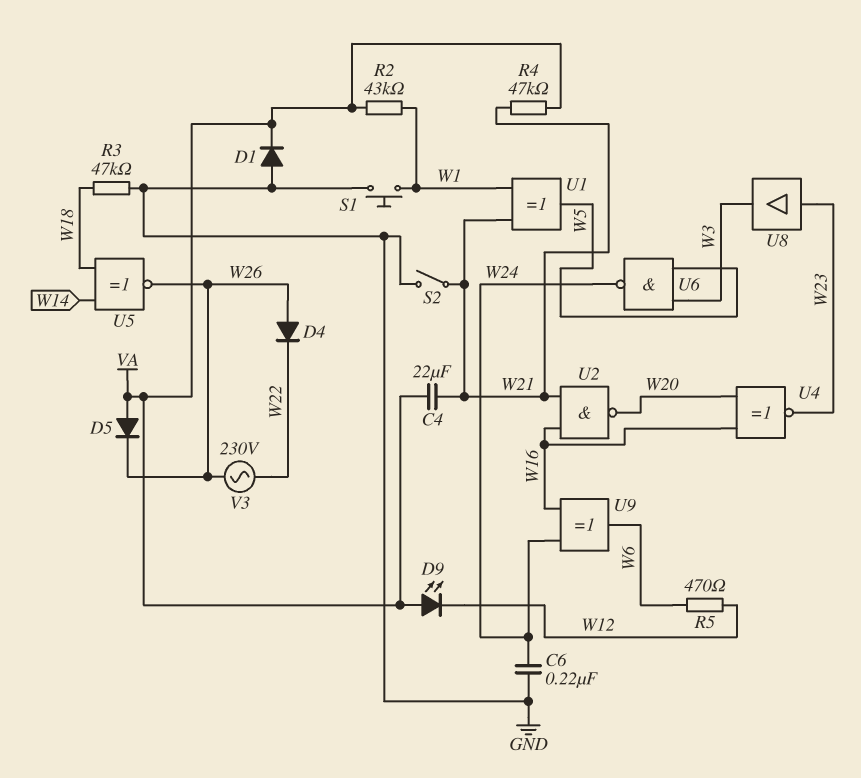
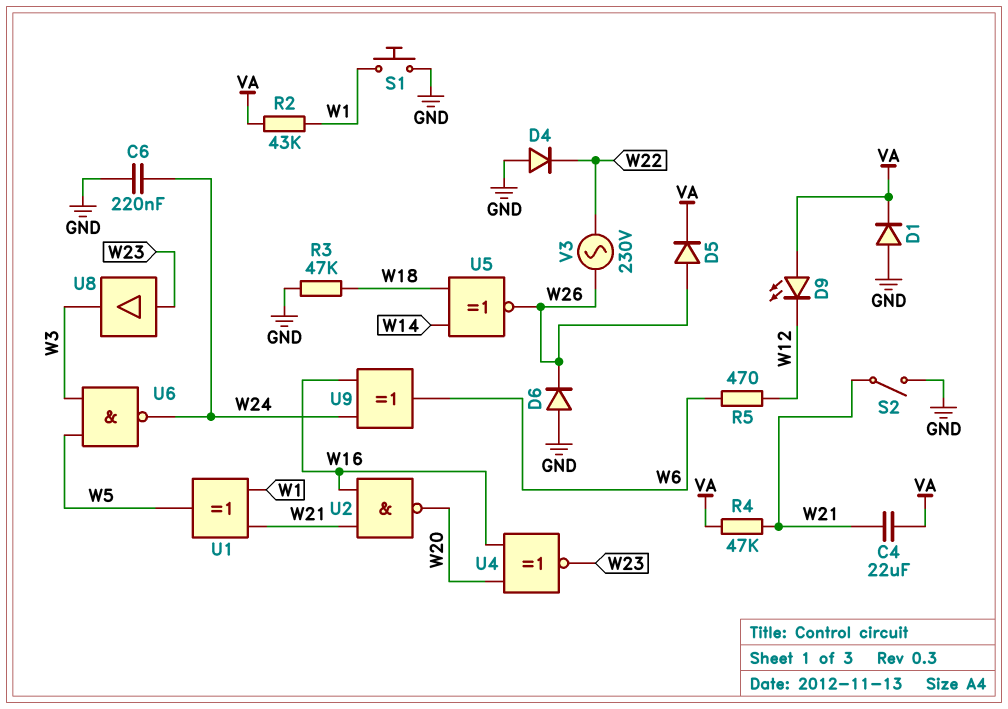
D4: diode (A W26, K W22) -> diode (A GND, K W22)
D5: diode (A VA, K W26) -> diode (A W26, K VA)
D6: none -> diode (A GND, K W26)

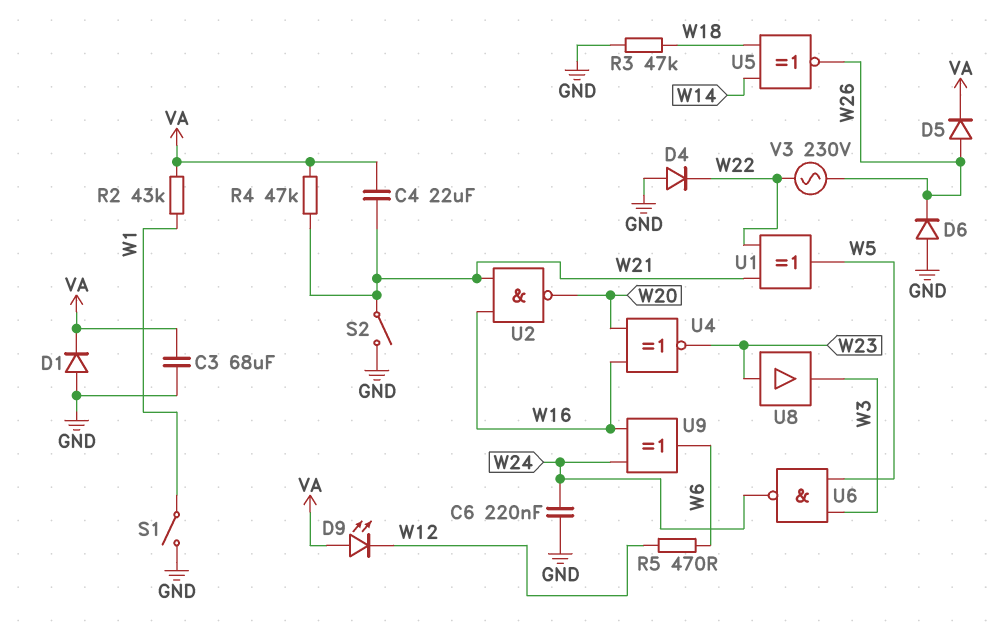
C3: none -> 68uF (GND, VA)
S1: button (GND, W1) -> switch (GND, W1)
U1: XOR (in W1, in W21, out W5) -> XOR (in W21, in W22, out W5)

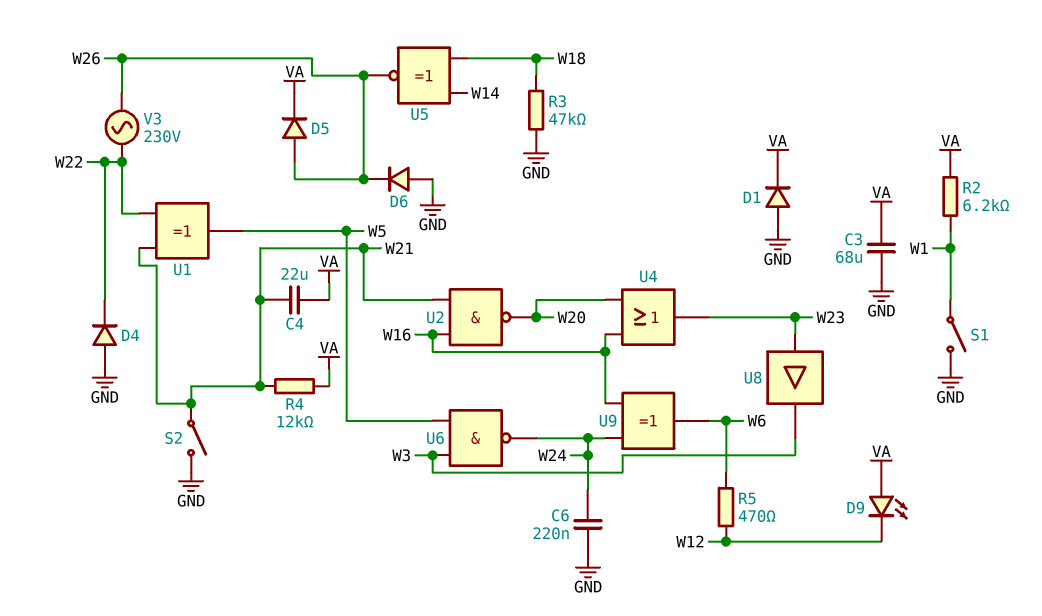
R2: 43k (VA, W1) -> 6.2k (VA, W1)
R4: 47k (VA, W21) -> 12k (VA, W21)
U4: XNOR (in W16, in W20, out W23) -> OR (in W16, in W20, out W23)

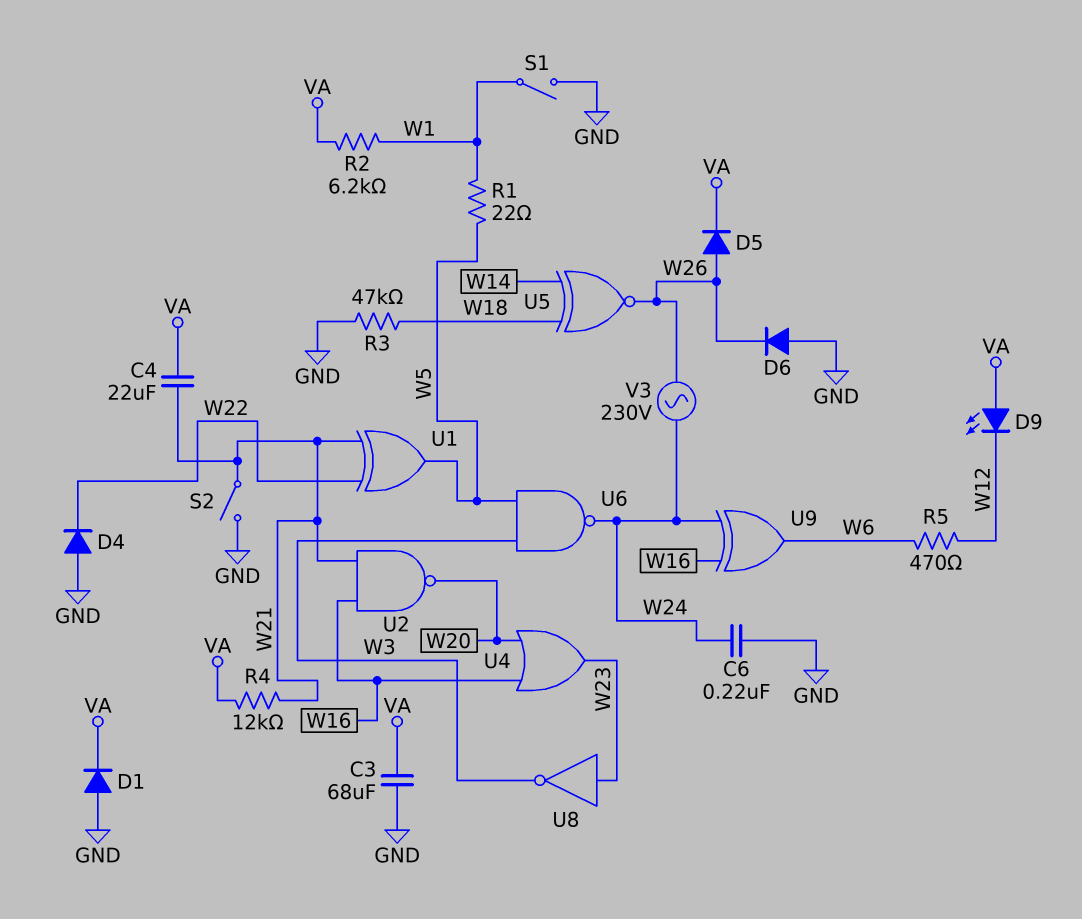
R1: none -> 22 (W1, W5)
U8: buffer (in W23, out W3) -> NOT (in W23, out W3)
V3: AC 230V (W22, W26) -> AC 230V (W24, W26)

